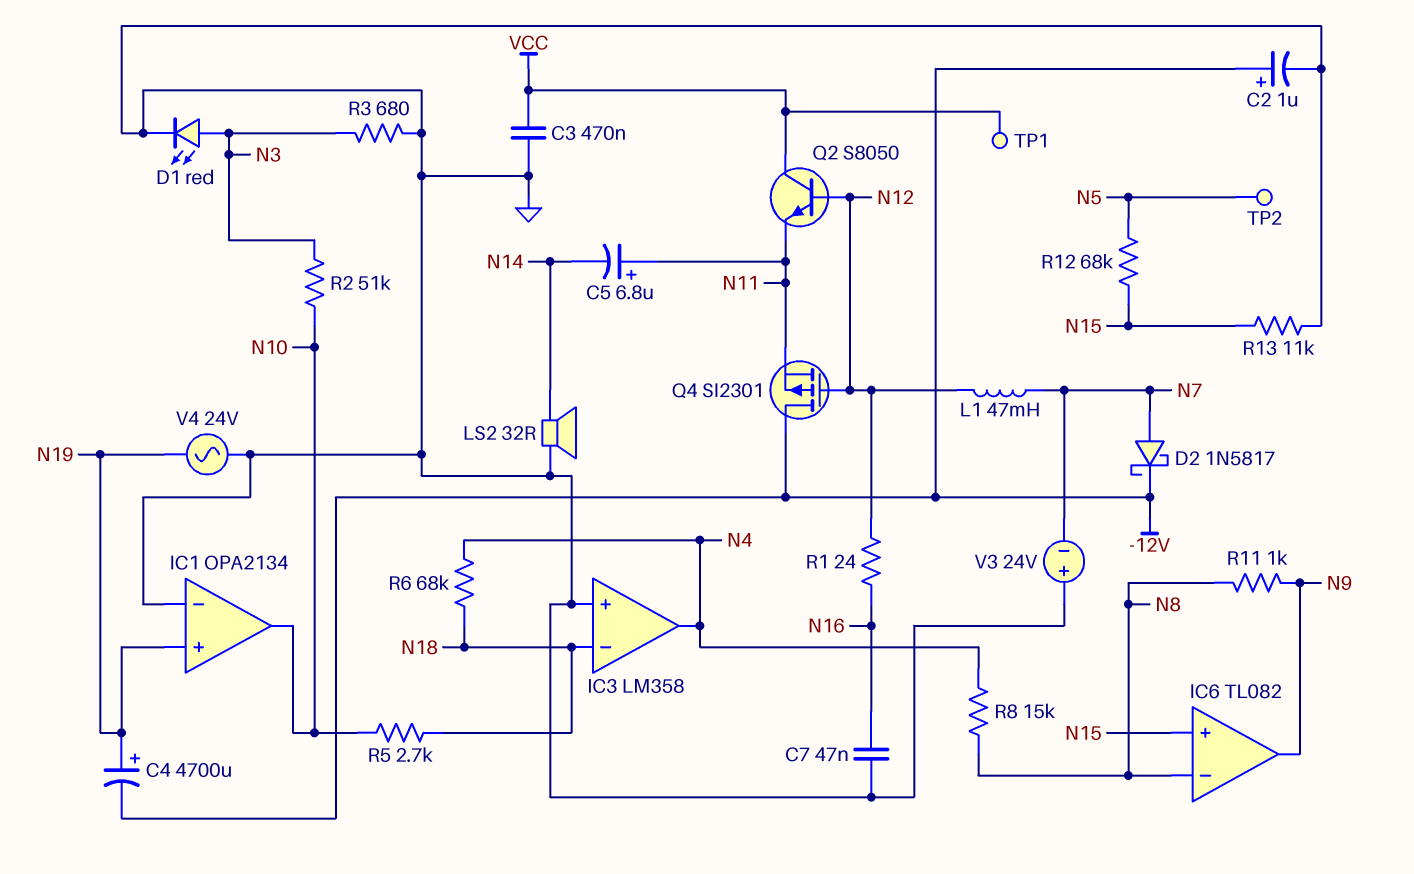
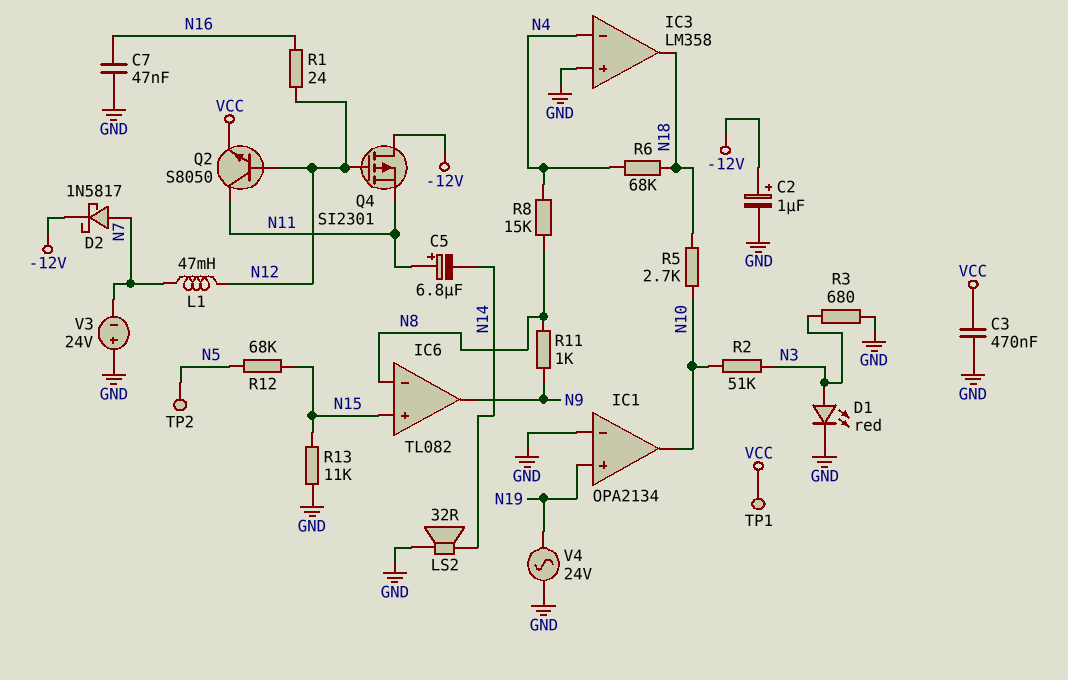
C4: 4700uF (plus N19, minus -12V) -> none
IC3 pin in-: N18 -> N4
IC3 pin out: N4 -> N18
Q2: NPN S8050 (B N12, C VCC, E N11) -> NPN S8050 (B N12, C N11, E VCC)

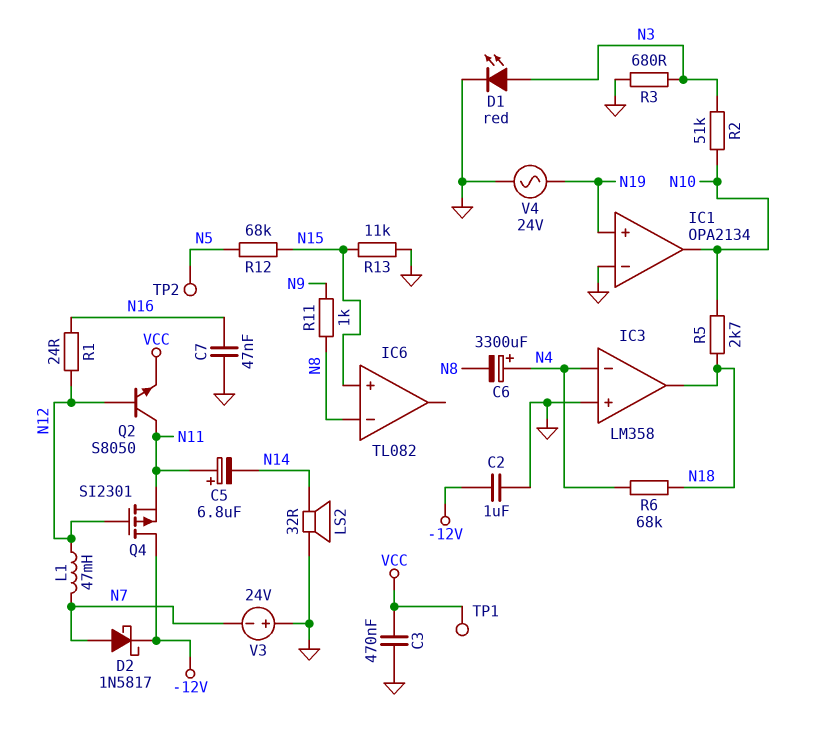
C2: 1uF (plus -12V, minus GND) -> 1uF (-12V, GND)
C6: none -> 3300uF (plus N4, minus N8)
IC6 pin out: N9 -> none
R8: 15k (N4, N8) -> none

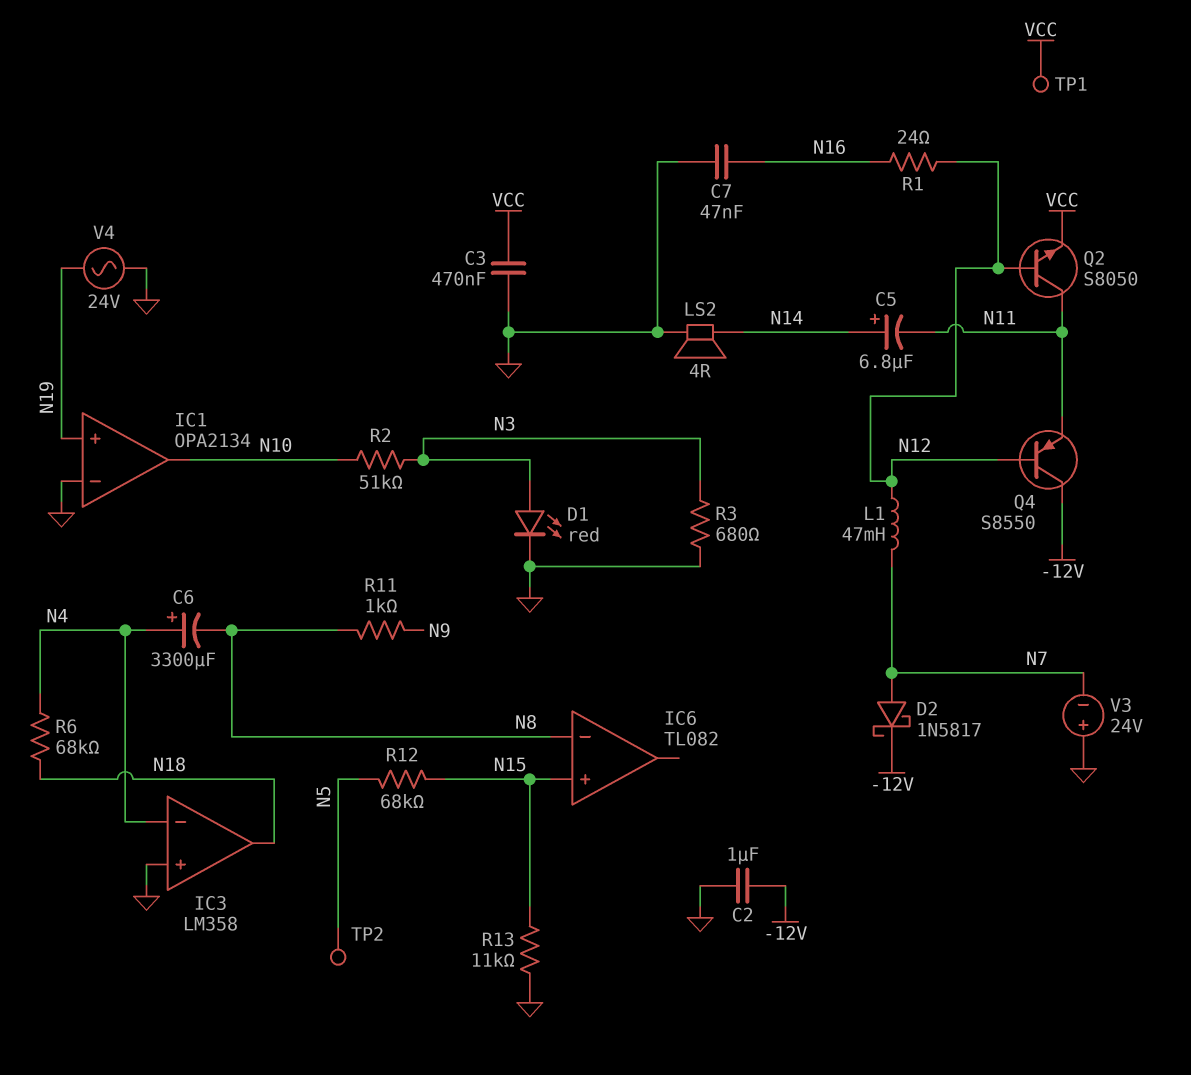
C5: 6.8uF (plus N11, minus N14) -> 6.8uF (plus N14, minus N11)
LS2: speaker 32R (GND, N14) -> speaker 4R (GND, N14)
Q4: PMOS SI2301 (G N12, D -12V, S N11) -> PNP S8550 (B N12, C -12V, E N11)
R5: 2.7k (N10, N18) -> none

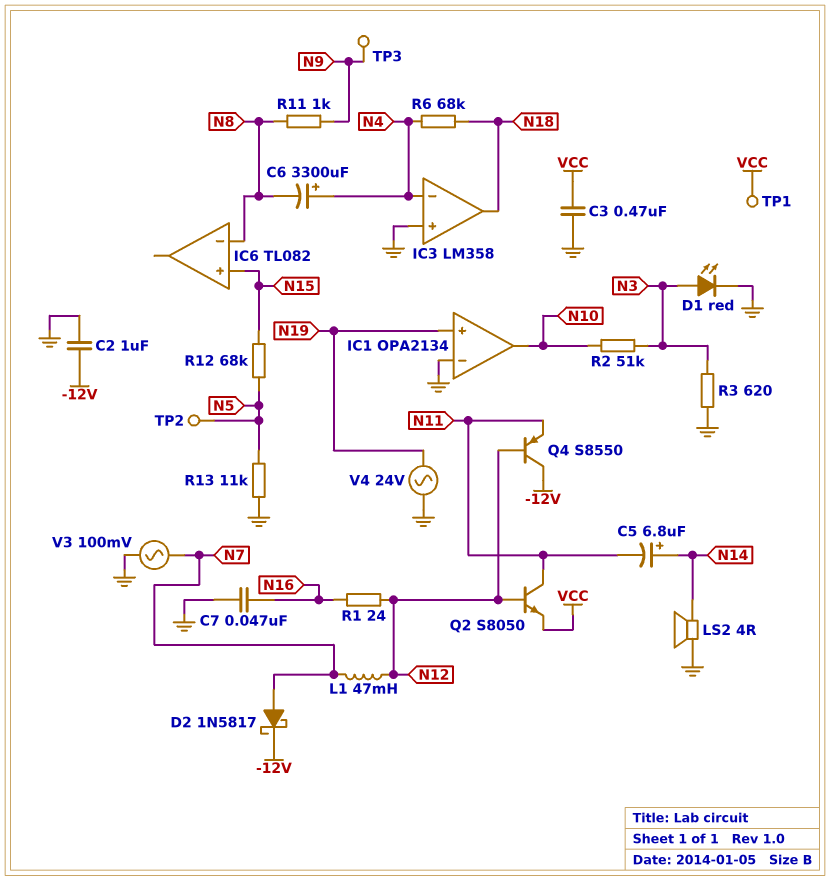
R3: 680 (GND, N3) -> 620 (GND, N3)
R13: 11k (GND, N15) -> 11k (GND, N5)
TP3: none -> test point (N9)
V3: 24V (plus GND, minus N7) -> AC 100mV (GND, N7)

